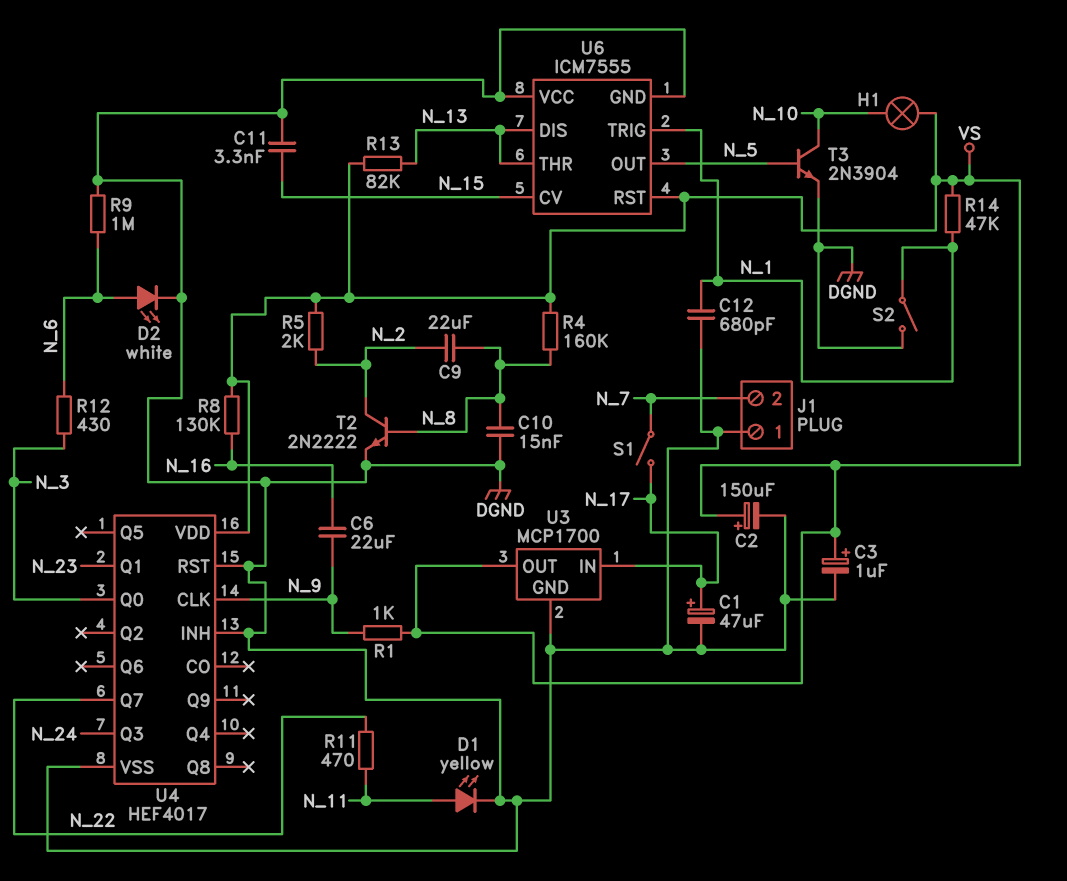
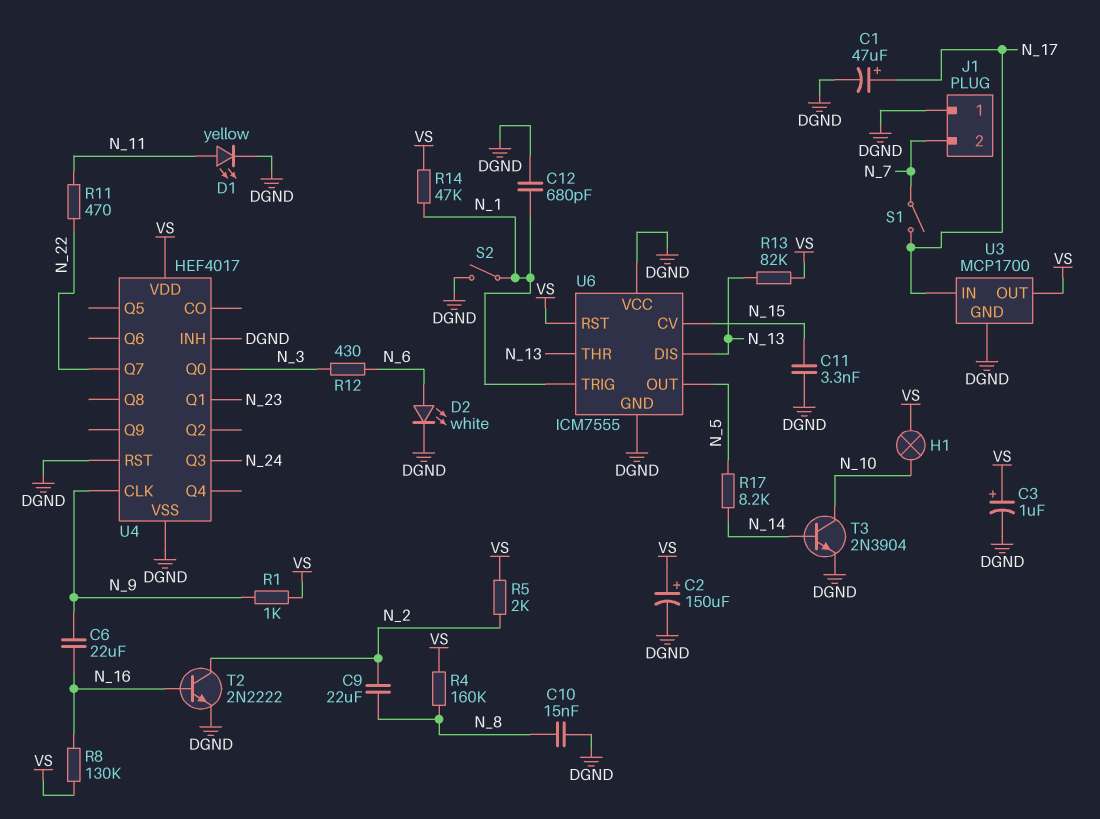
R9: 1M (DGND, N_6) -> none
R17: none -> 8.2k (N_5, N_14)
T2: NPN 2N2222 (B N_8, C N_2, E DGND) -> NPN 2N2222 (B N_16, C N_2, E DGND)
T3: NPN 2N3904 (B N_5, C N_10, E DGND) -> NPN 2N3904 (B N_14, C N_10, E DGND)

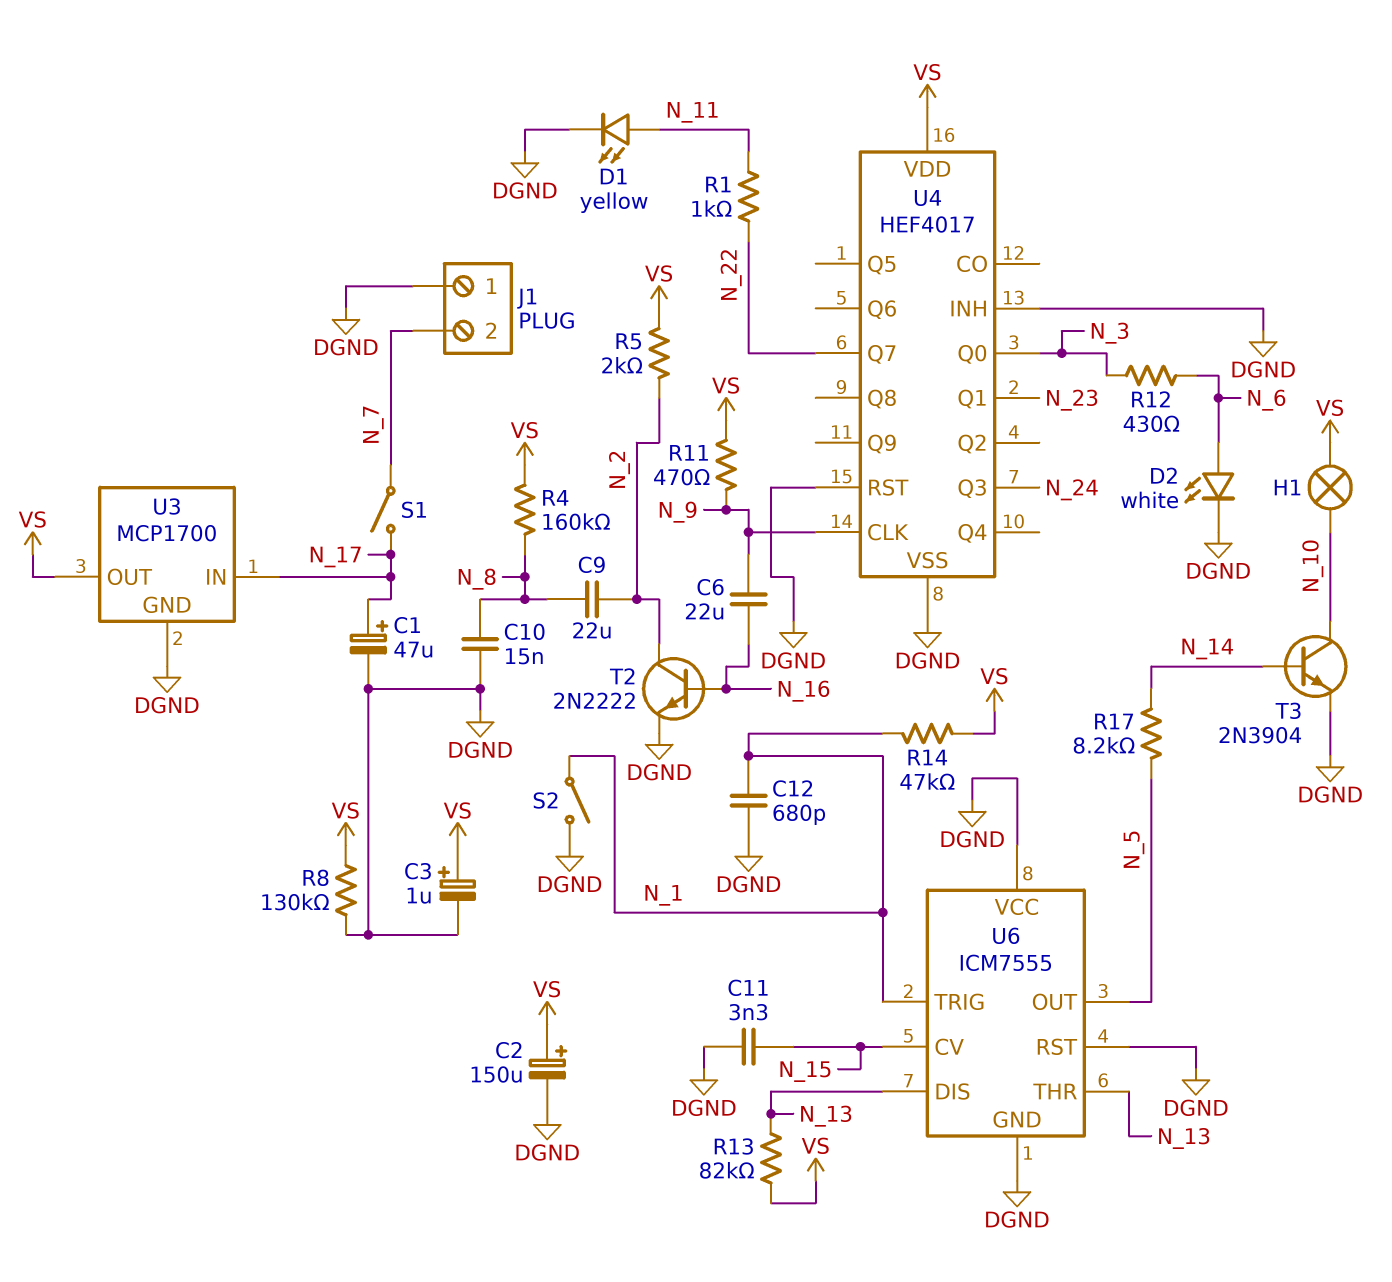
R1: 1k (N_9, VS) -> 1k (N_11, N_22)
R8: 130k (N_16, VS) -> 130k (DGND, VS)
R11: 470 (N_11, N_22) -> 470 (N_9, VS)
U6 pin RST: VS -> DGND

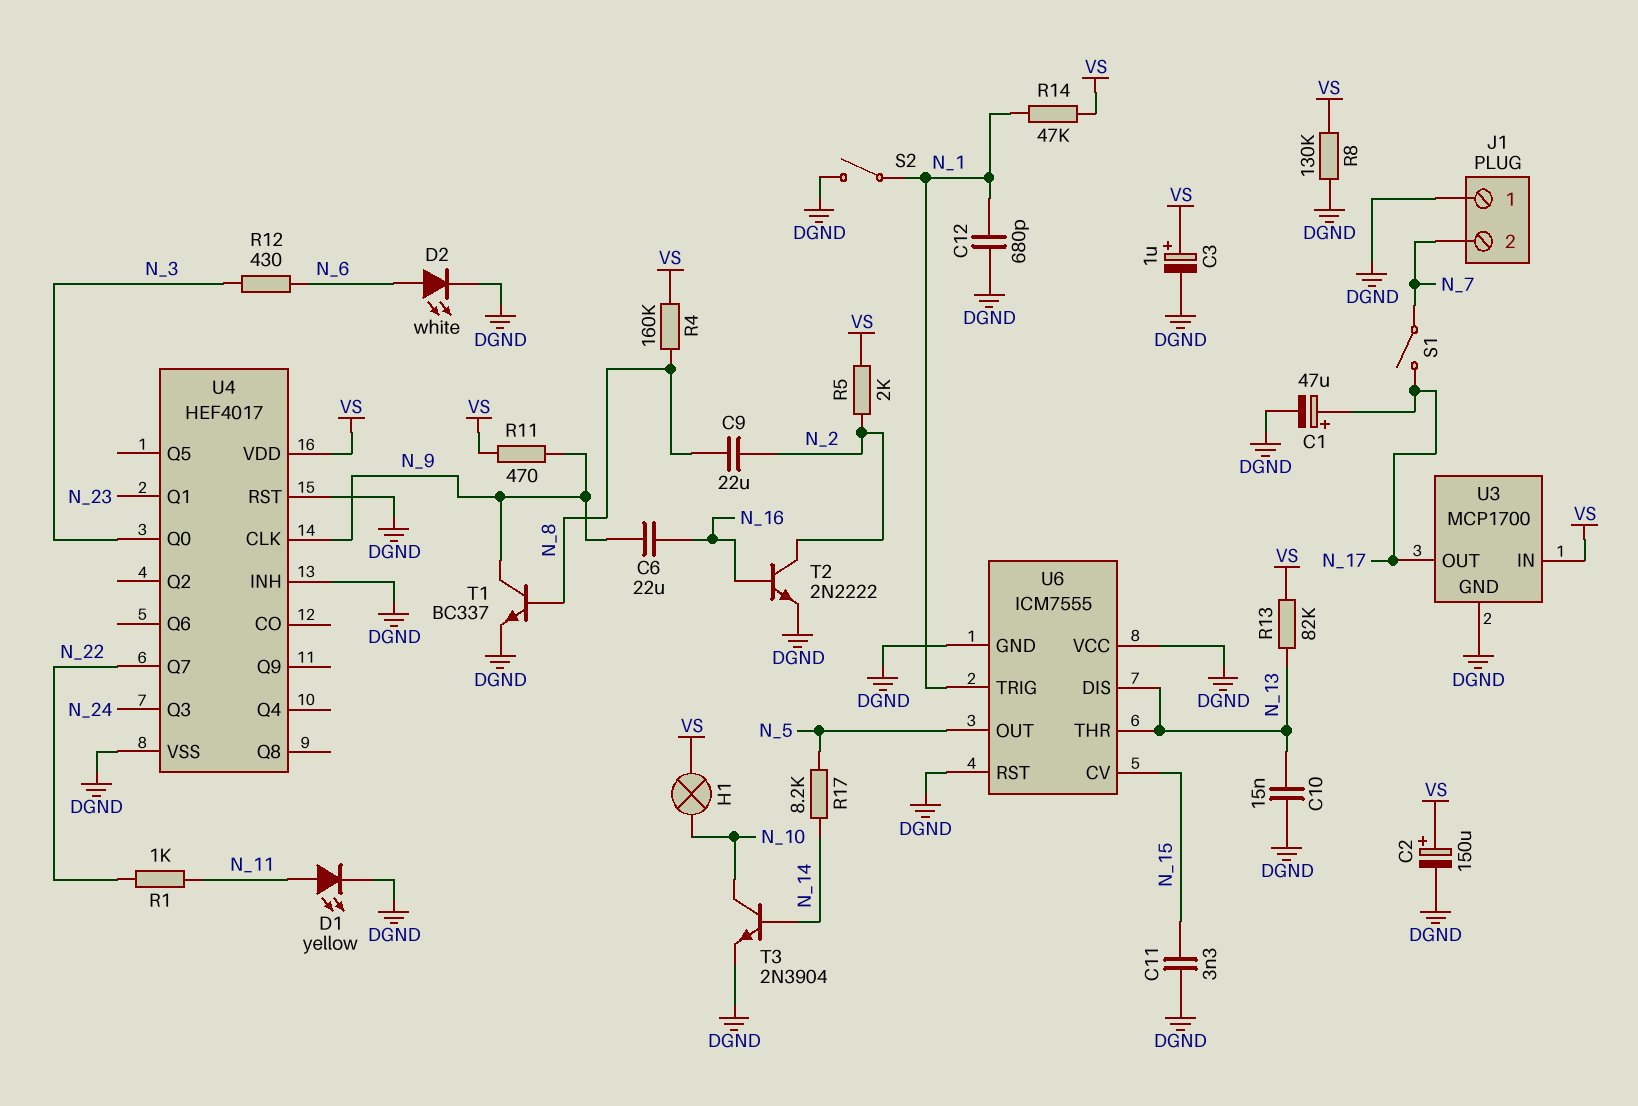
C10: 15nF (DGND, N_8) -> 15nF (DGND, N_13)
T1: none -> NPN BC337 (B N_8, C N_9, E DGND)
U3 pin IN: N_17 -> VS
U3 pin OUT: VS -> N_17

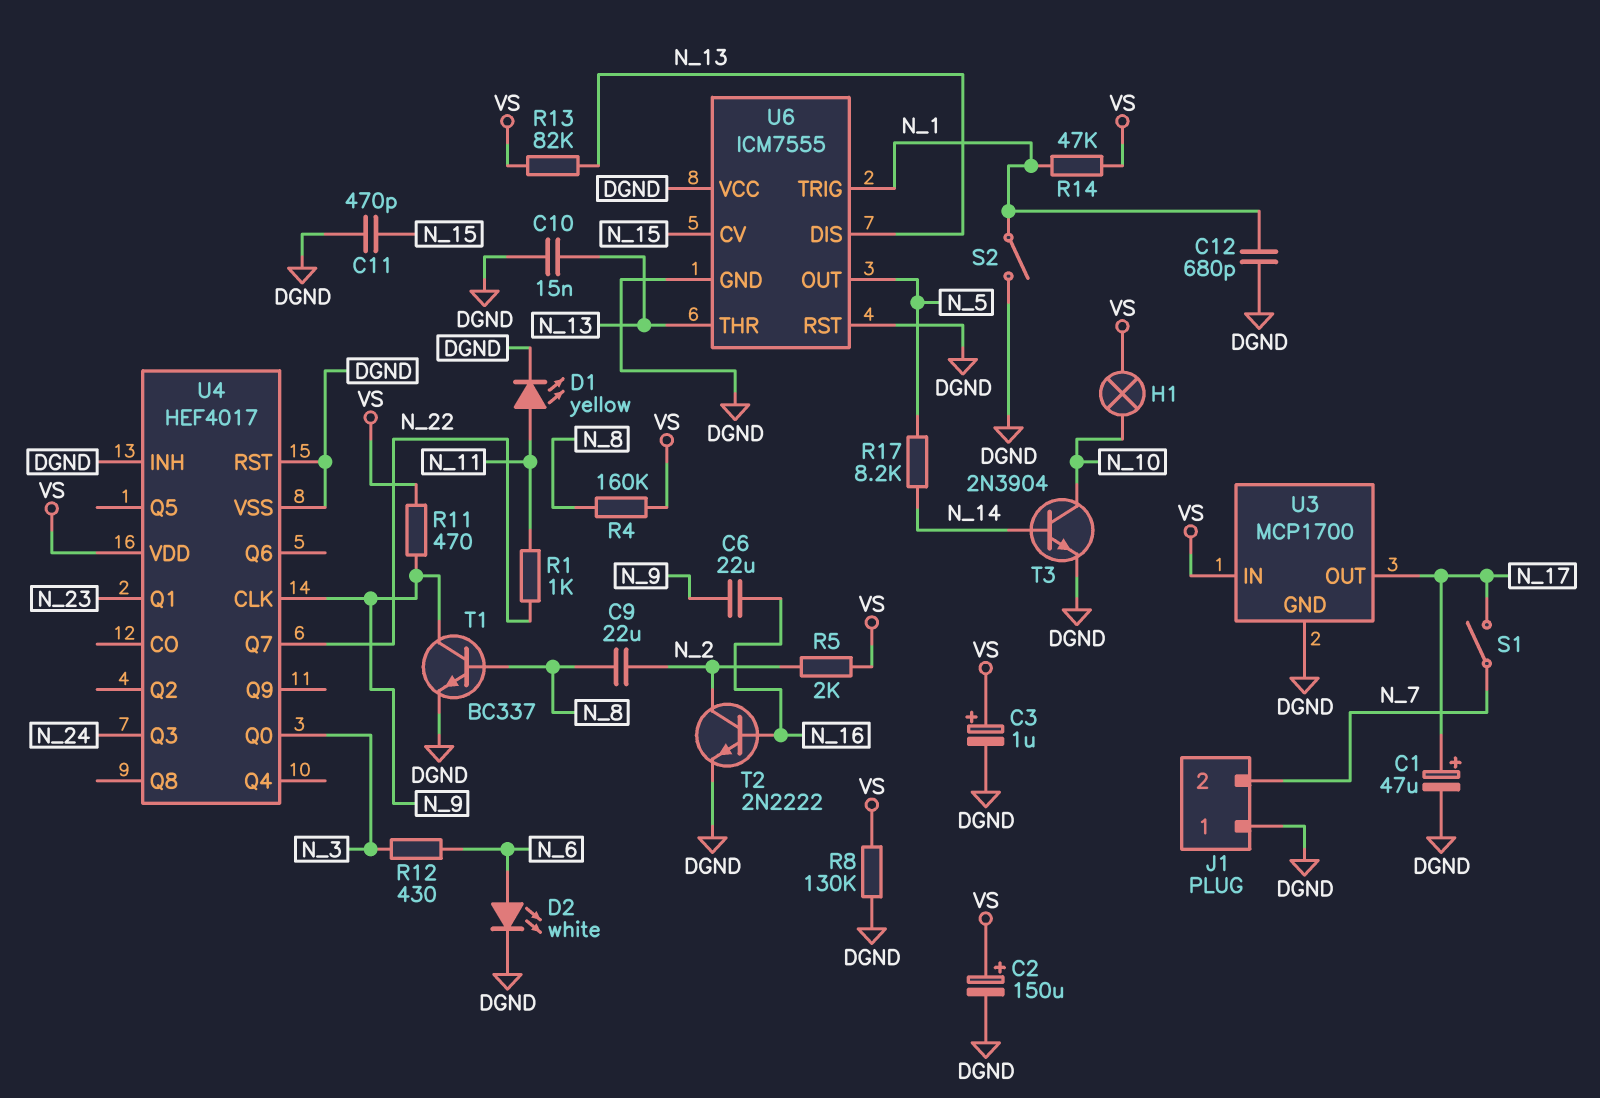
C11: 3.3nF (DGND, N_15) -> 470pF (DGND, N_15)

